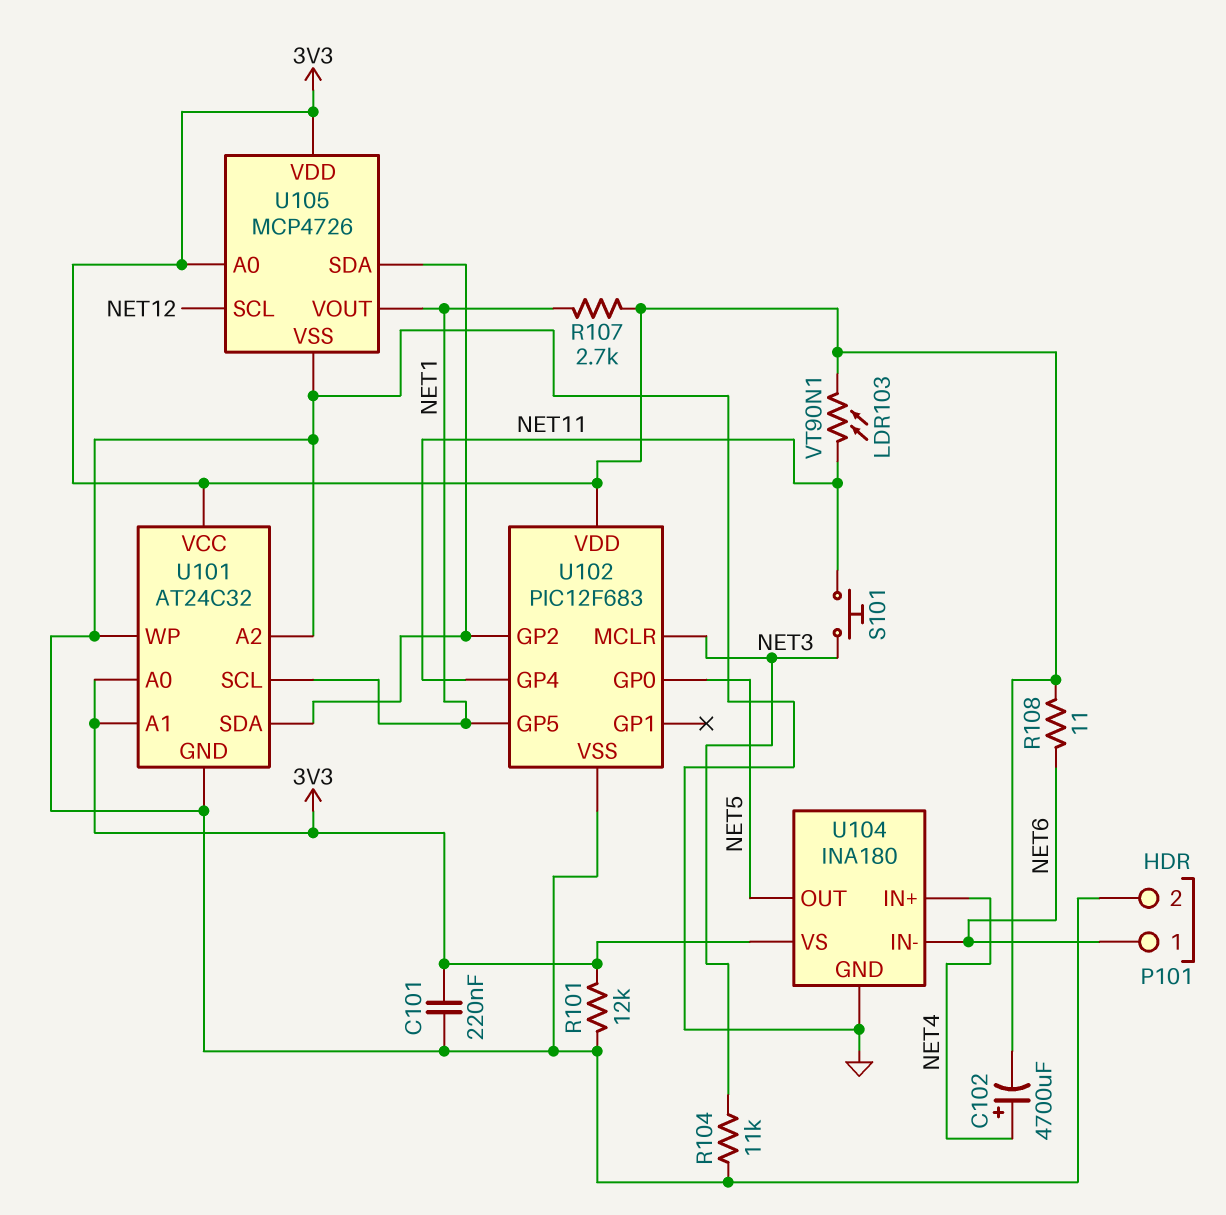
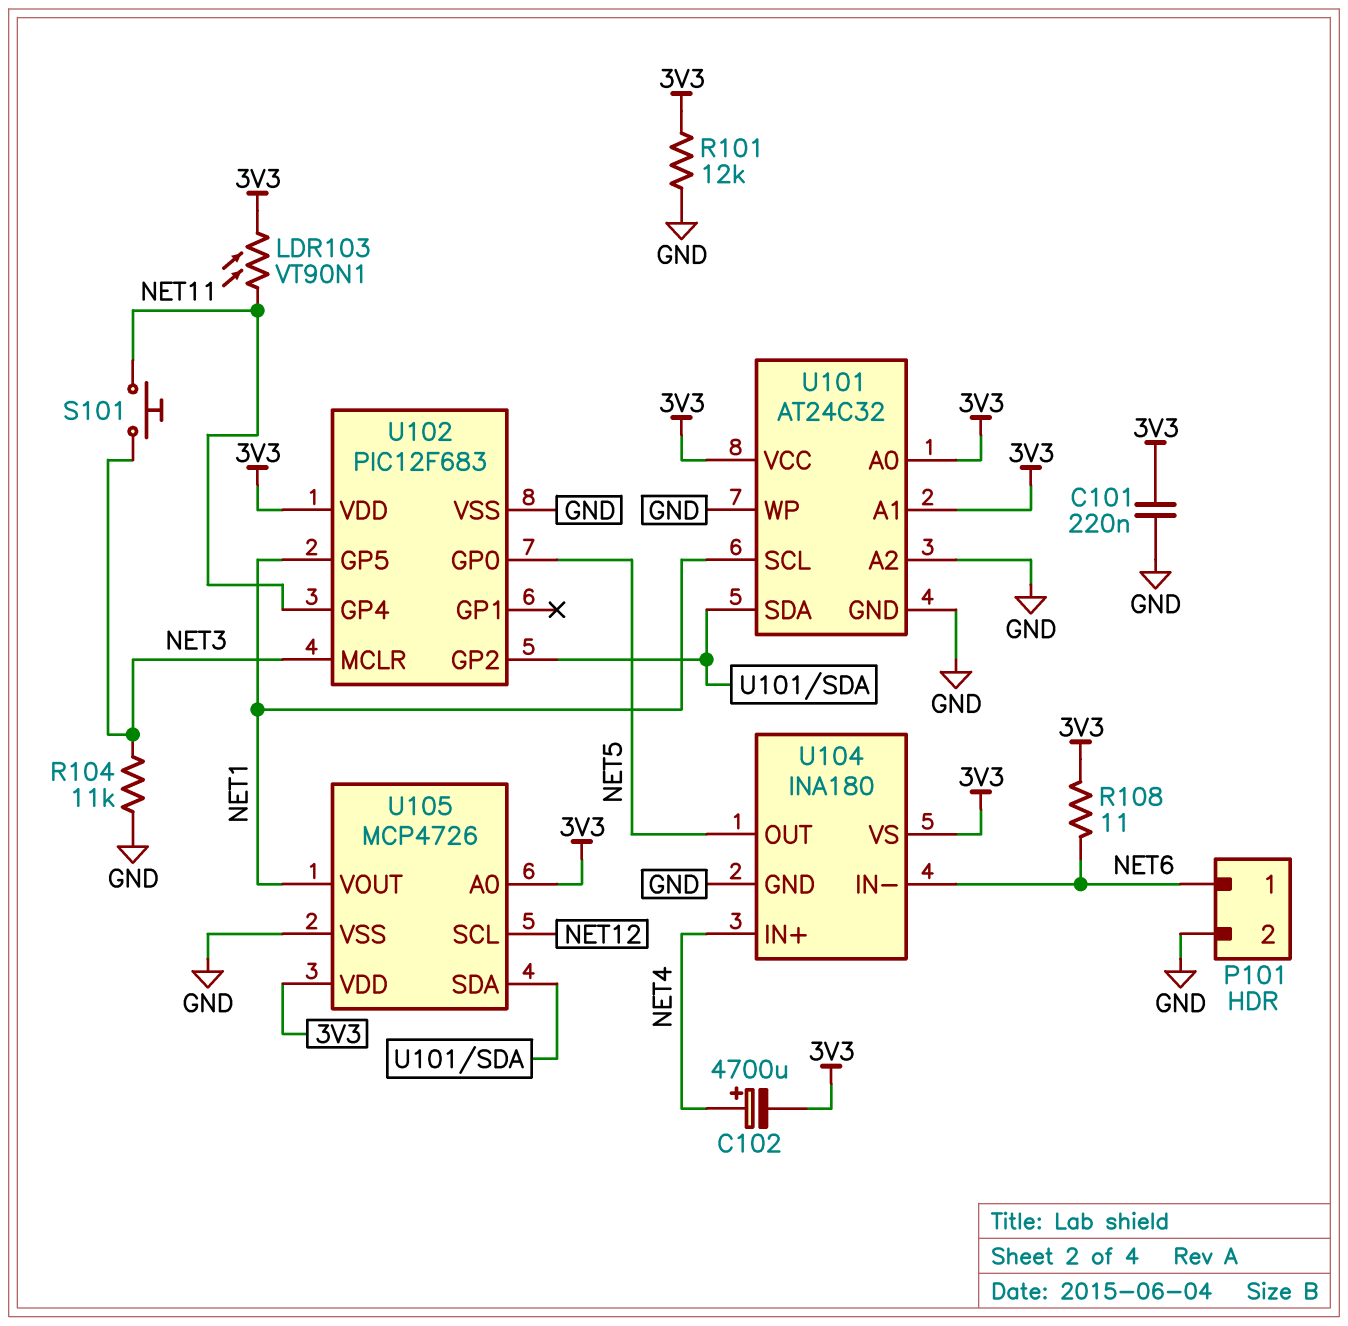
R107: 2.7k (3V3, NET1) -> none

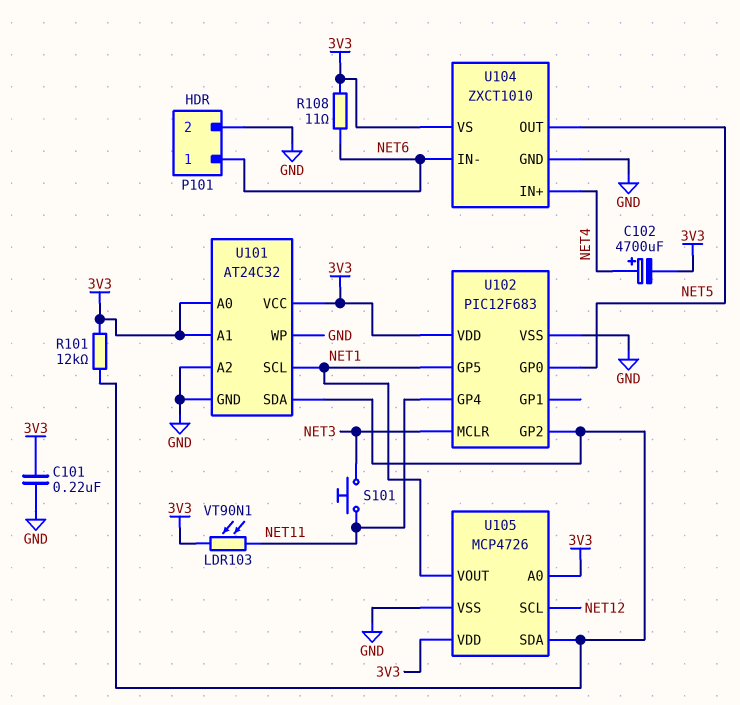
R101: 12k (3V3, GND) -> 12k (3V3, U101/SDA)
R104: 11k (GND, NET3) -> none
U104: INA180 -> ZXCT1010

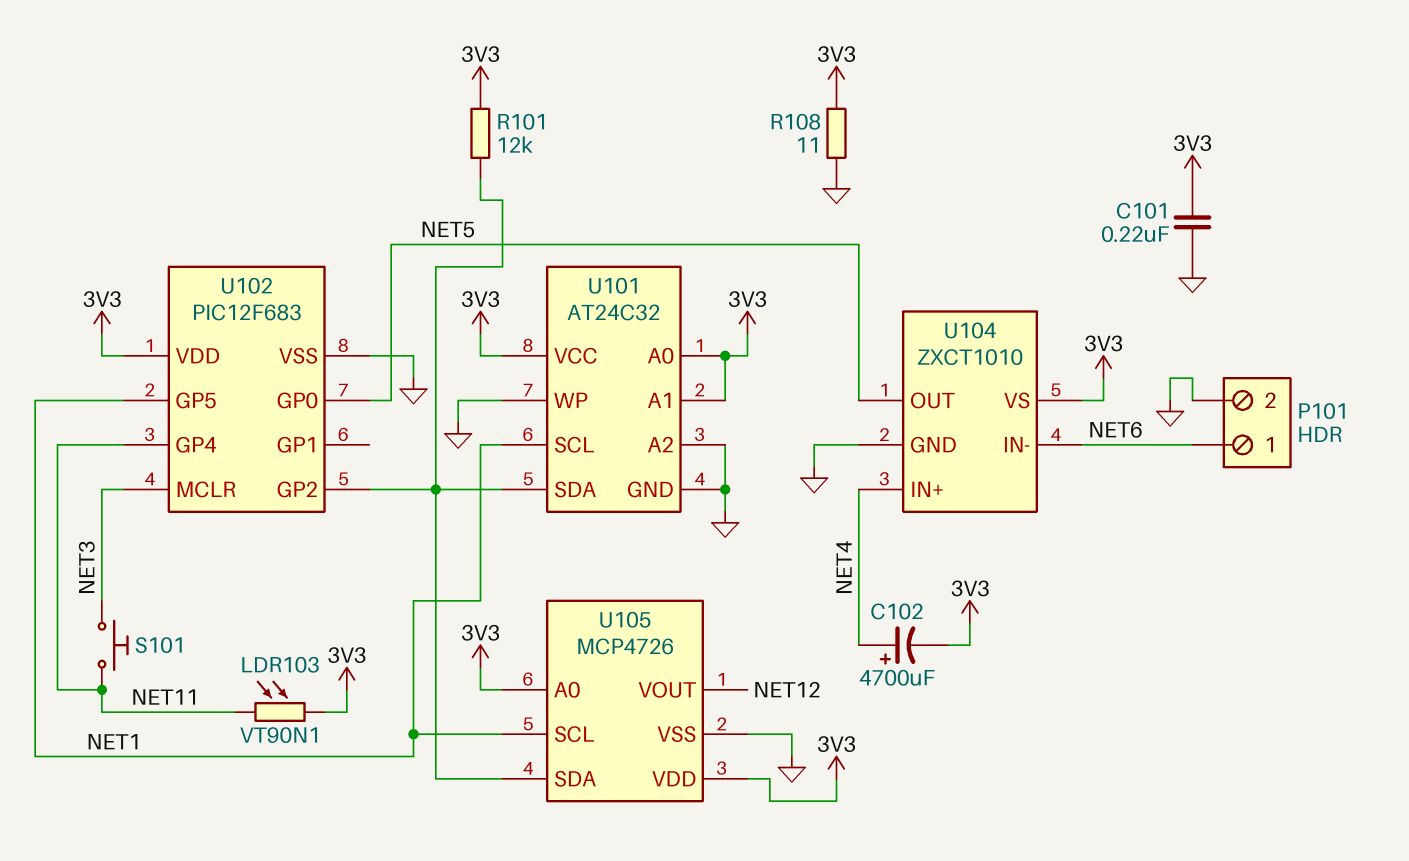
R108: 11 (3V3, NET6) -> 11 (3V3, GND)
U105 pin SCL: NET12 -> NET1
U105 pin VOUT: NET1 -> NET12

